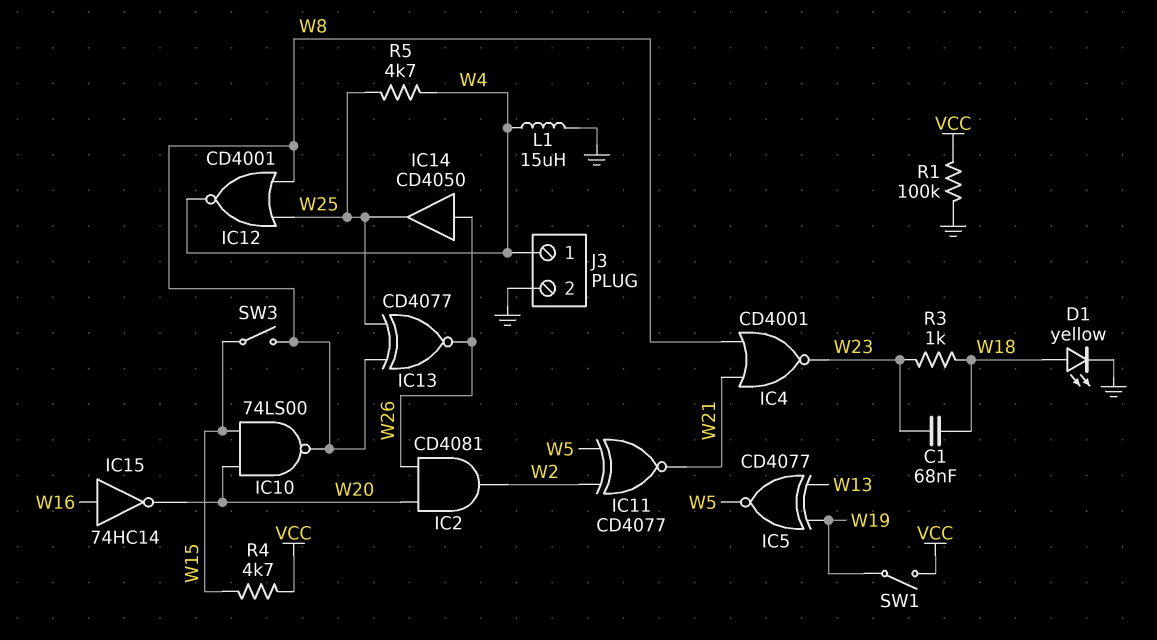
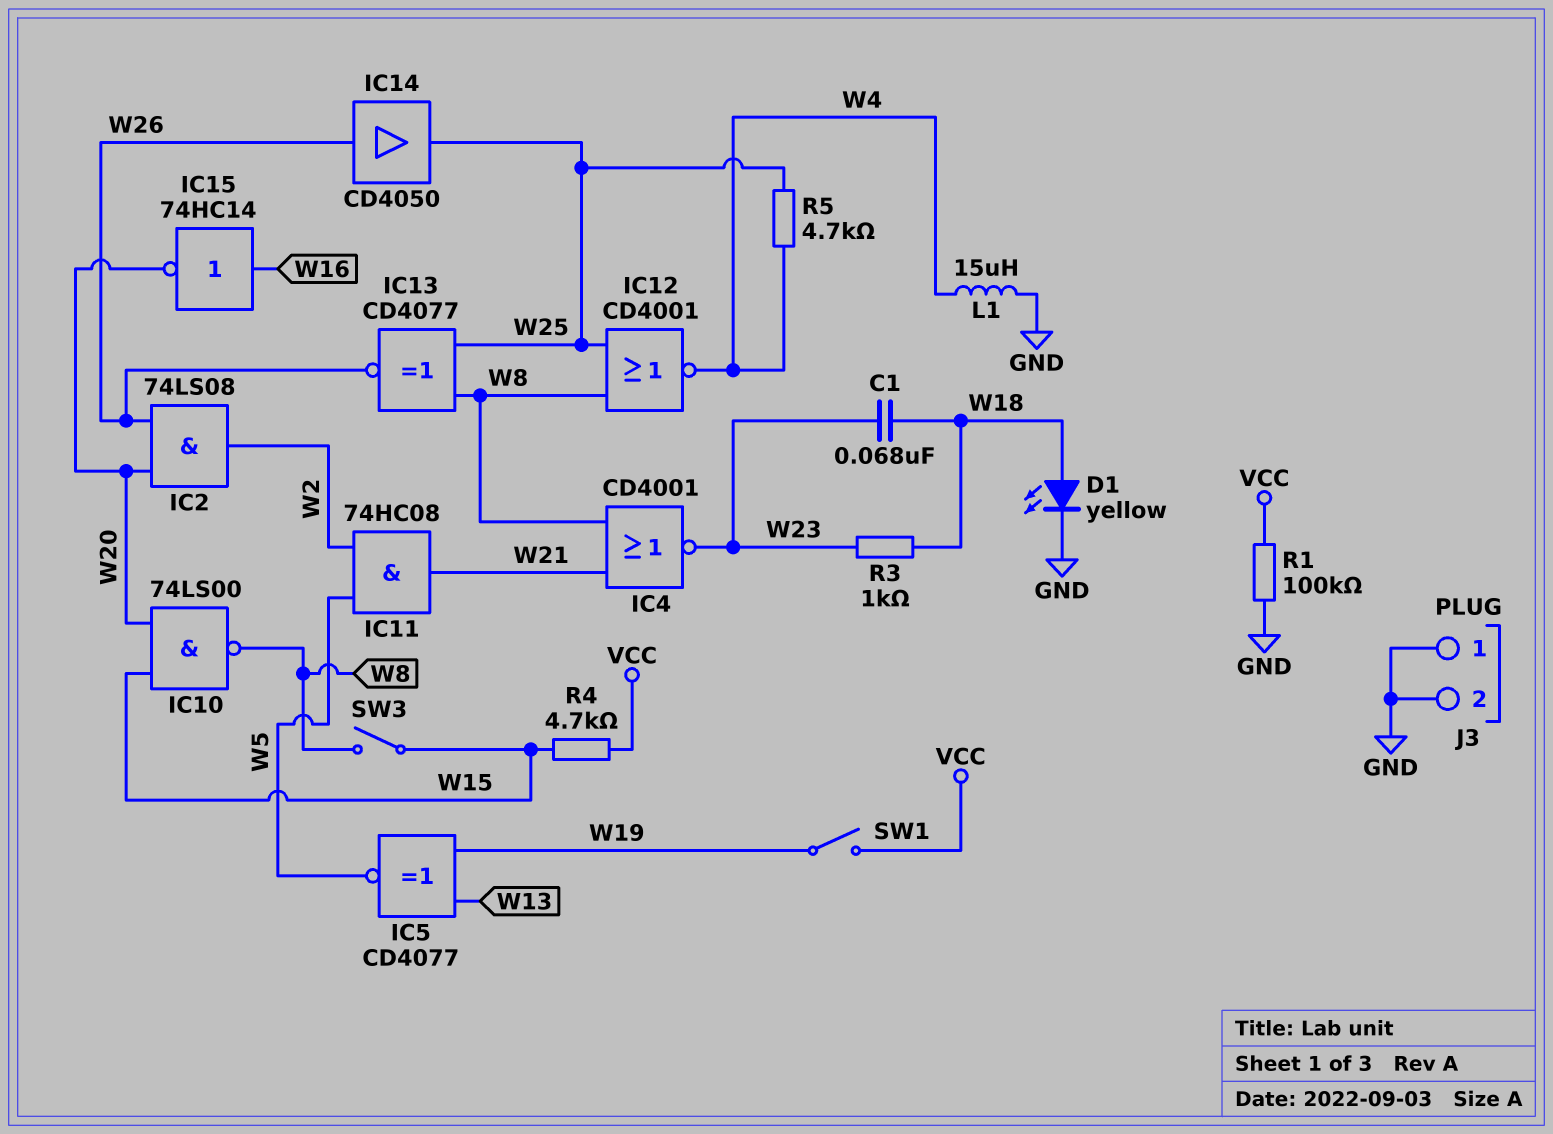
IC2: AND CD4081 (in W20, in W26, out W2) -> AND 74LS08 (in W20, in W26, out W2)
IC11: XNOR CD4077 (in W2, in W5, out W21) -> AND 74HC08 (in W2, in W5, out W21)
J3 pin 1: W4 -> GND

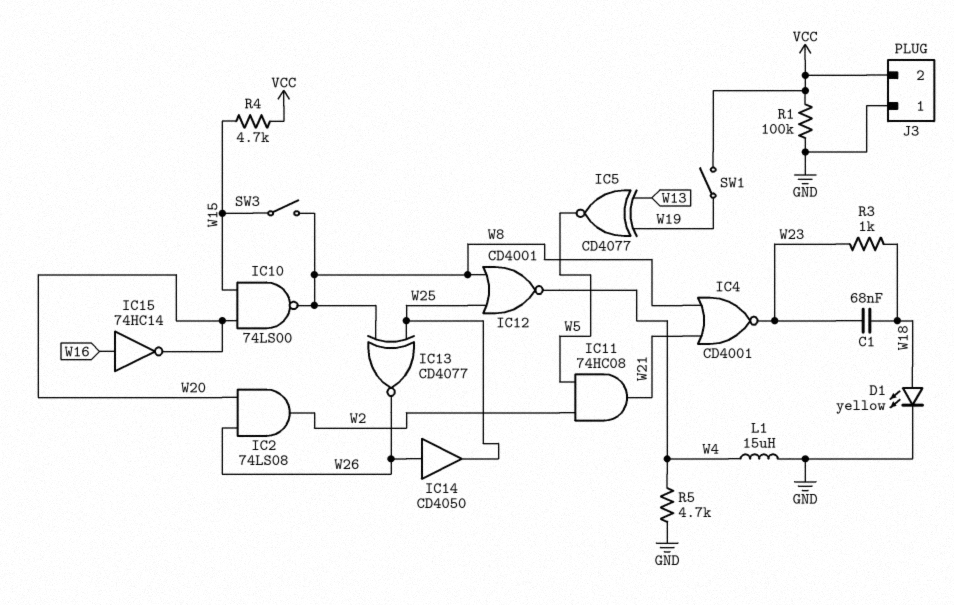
J3 pin 2: GND -> VCC
R5: 4.7k (W4, W25) -> 4.7k (GND, W4)

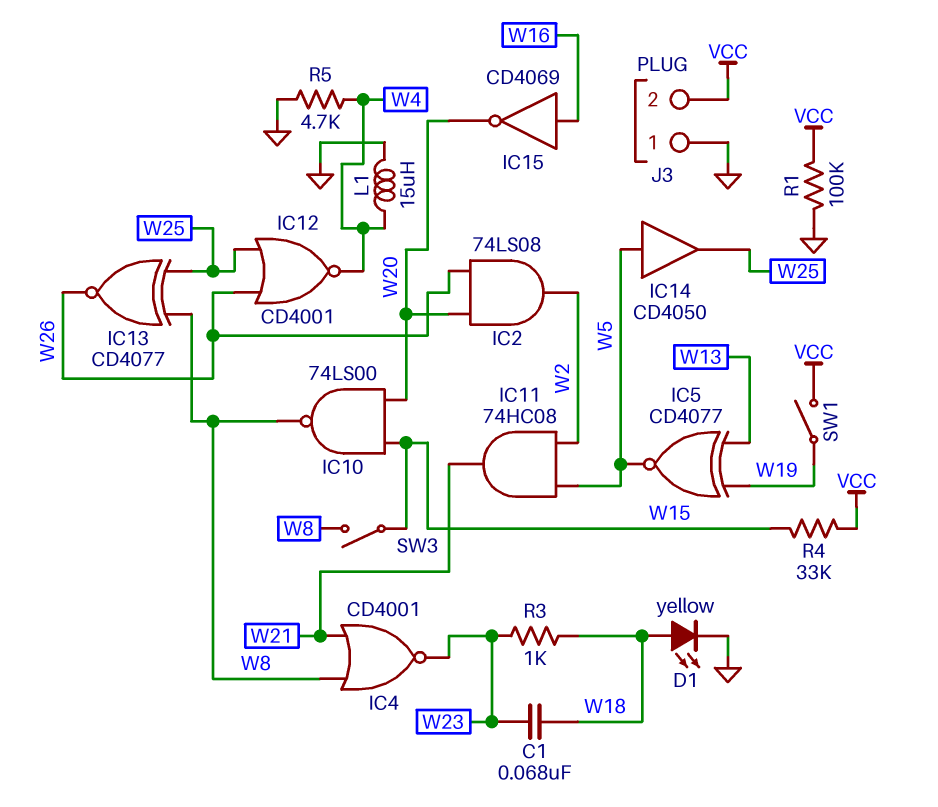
IC12: NOR CD4001 (in W8, in W25, out W4) -> NOR CD4001 (in W25, in W26, out W4)
IC14: buffer CD4050 (in W26, out W25) -> buffer CD4050 (in W5, out W25)
IC15: NOT 74HC14 (in W16, out W20) -> NOT CD4069 (in W16, out W20)
R4: 4.7k (VCC, W15) -> 33k (VCC, W15)

